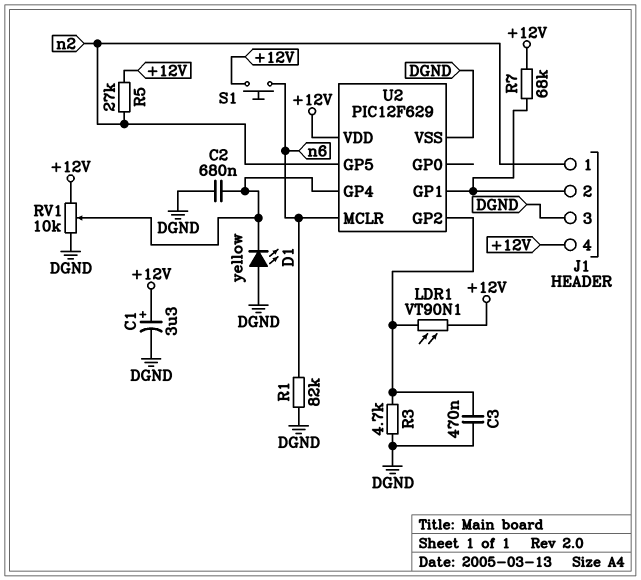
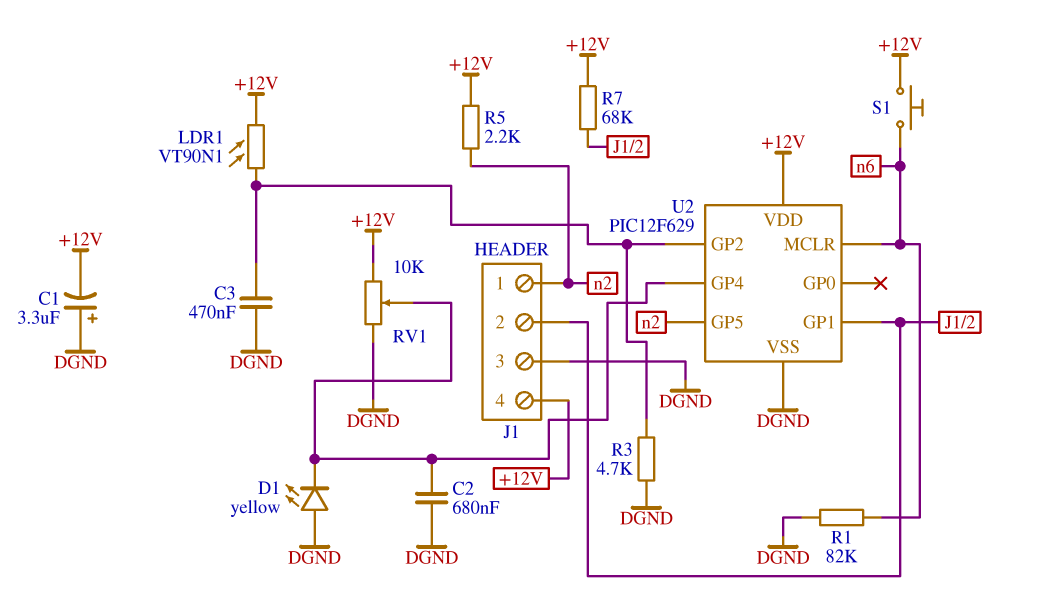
C1: 3.3uF (plus +12V, minus DGND) -> 3.3uF (plus DGND, minus +12V)
R5: 27k (+12V, n2) -> 2.2k (+12V, n2)

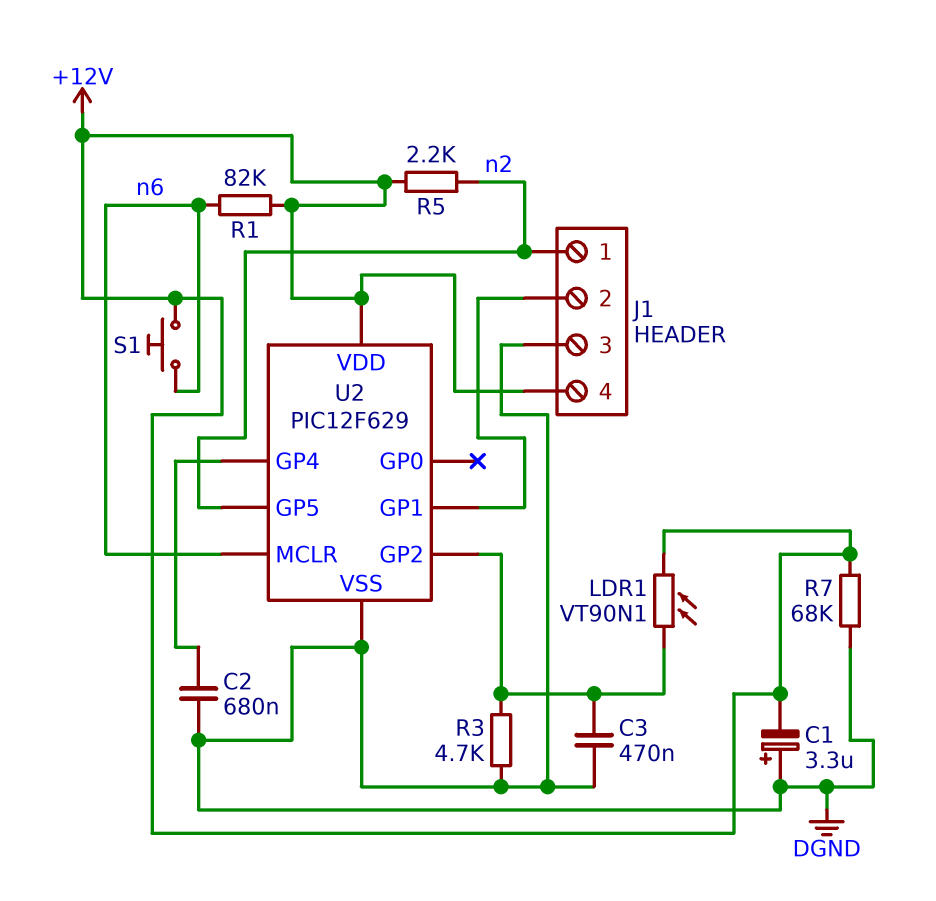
D1: LED yellow (A DGND, K U2/GP4) -> none
R1: 82k (DGND, n6) -> 82k (+12V, n6)
R7: 68k (+12V, J1/2) -> 68k (+12V, DGND)
RV1: 10k (+12V, DGND, wiper U2/GP4) -> none

